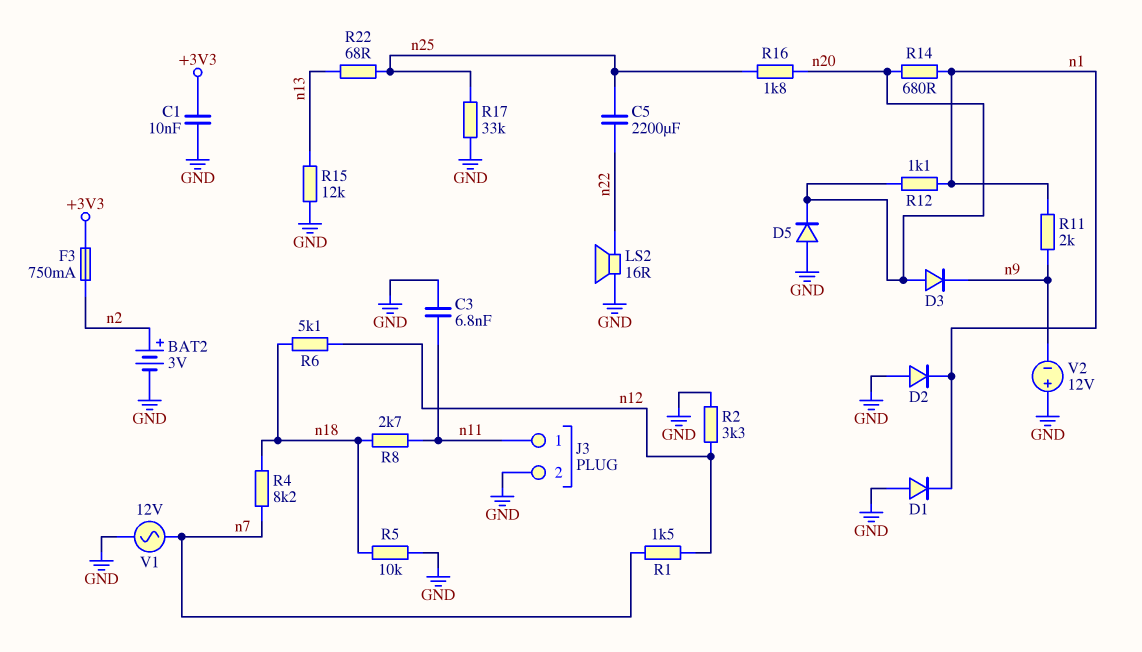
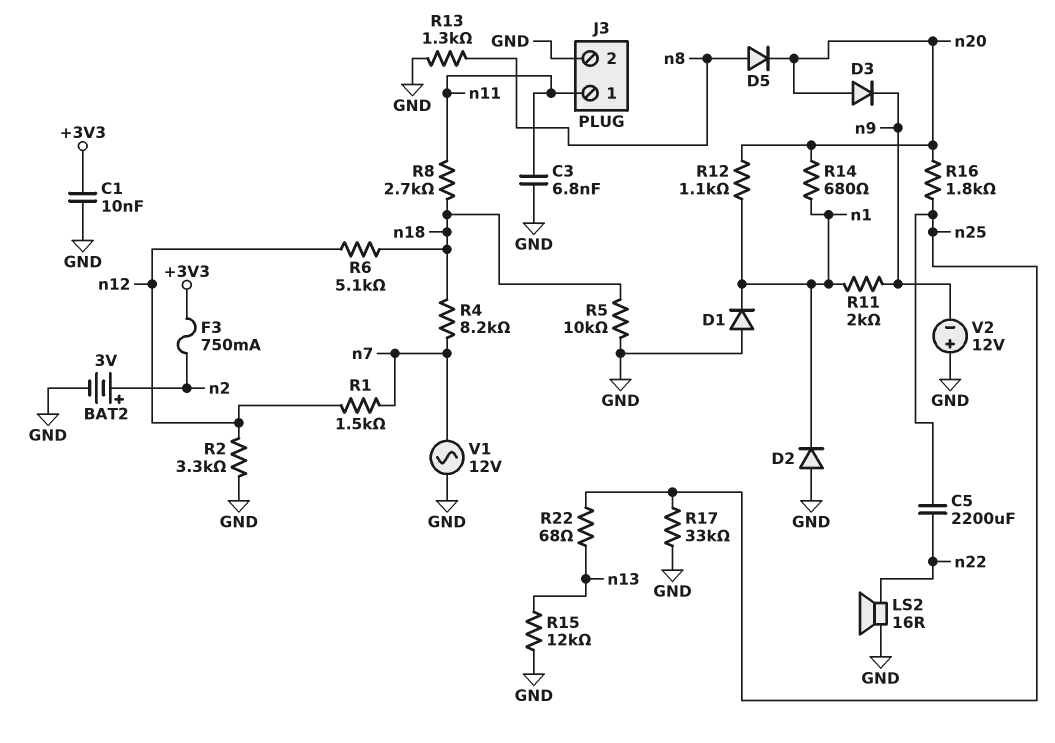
D5: diode (A GND, K n20) -> diode (A n8, K n20)
R13: none -> 1.3k (GND, n8)

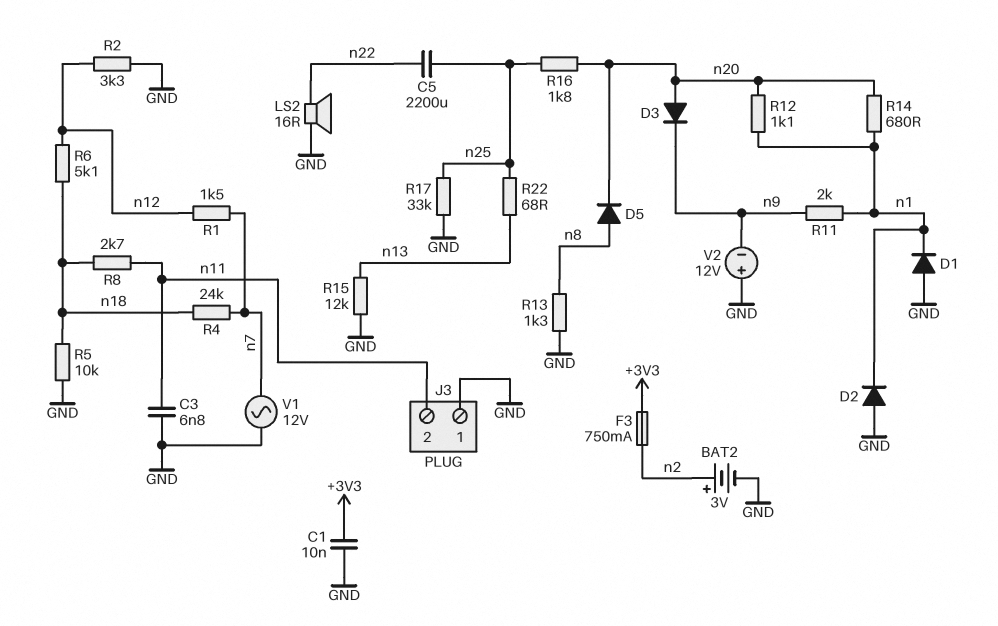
J3 pin 1: n11 -> GND
J3 pin 2: GND -> n11
R4: 8.2k (n7, n18) -> 24k (n7, n18)

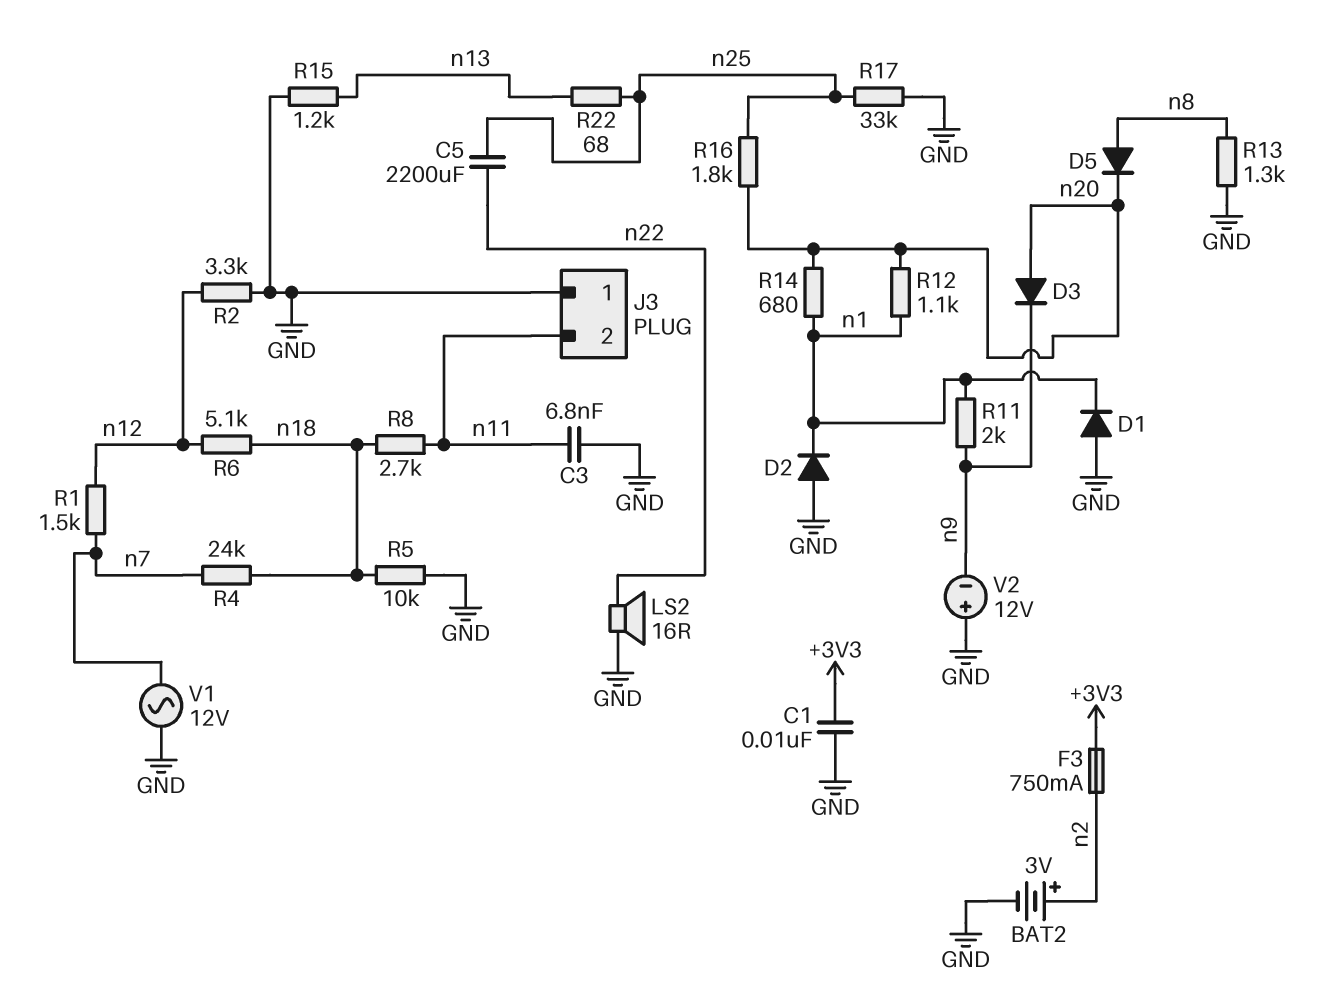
R15: 12k (GND, n13) -> 1.2k (GND, n13)

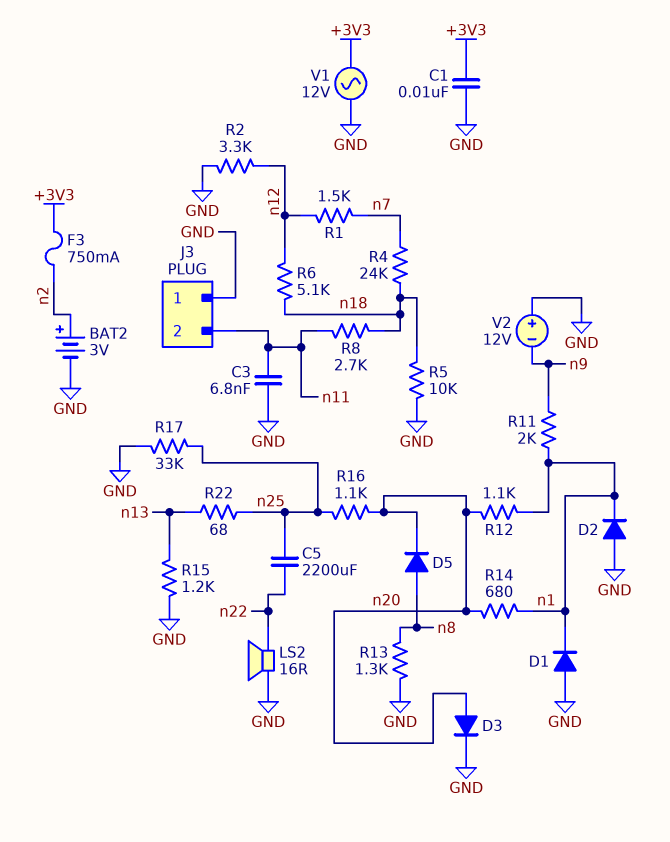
D3: diode (A n20, K n9) -> diode (A n20, K GND)
R16: 1.8k (n20, n25) -> 1.1k (n20, n25)
V1: AC 12V (GND, n7) -> AC 12V (+3V3, GND)

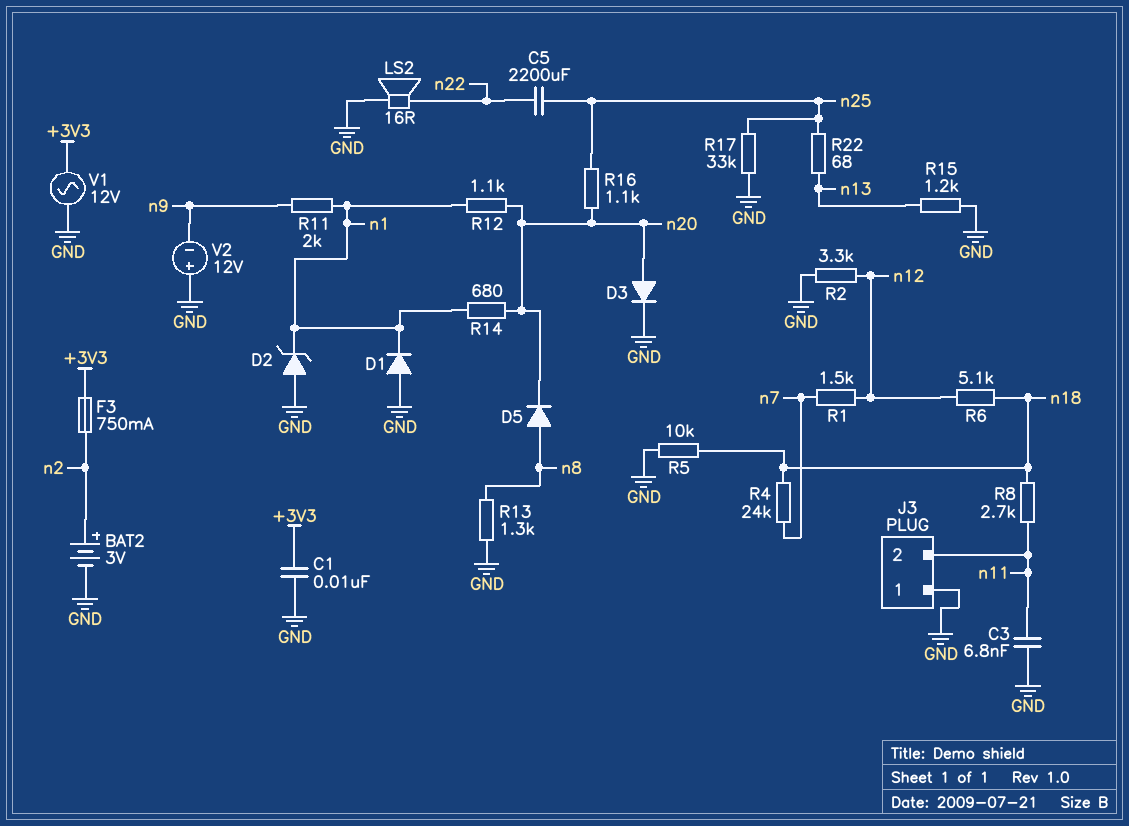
D2: diode (A GND, K n1) -> zener (A GND, K n1)

